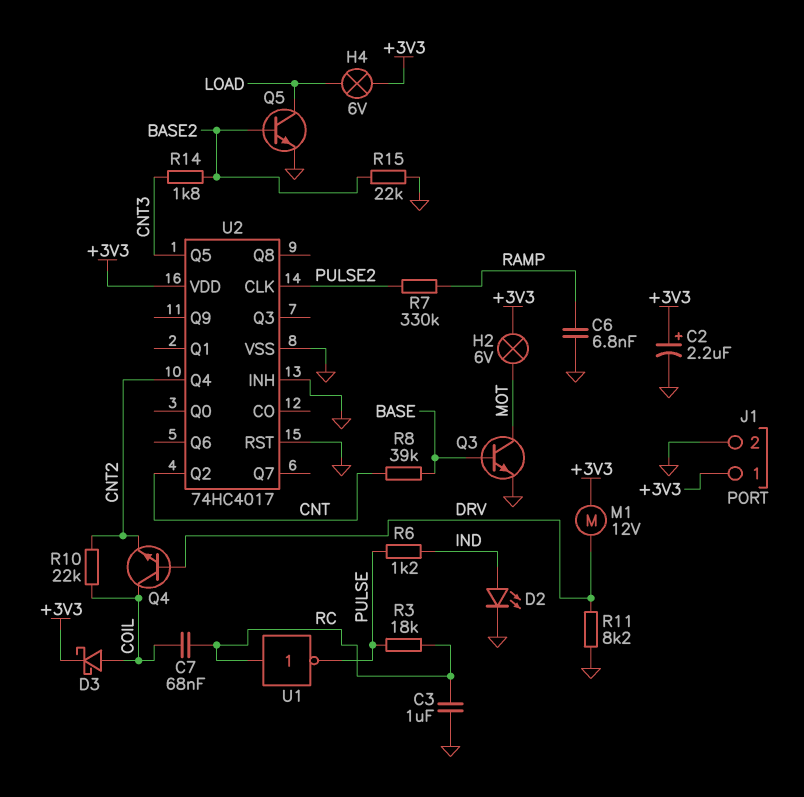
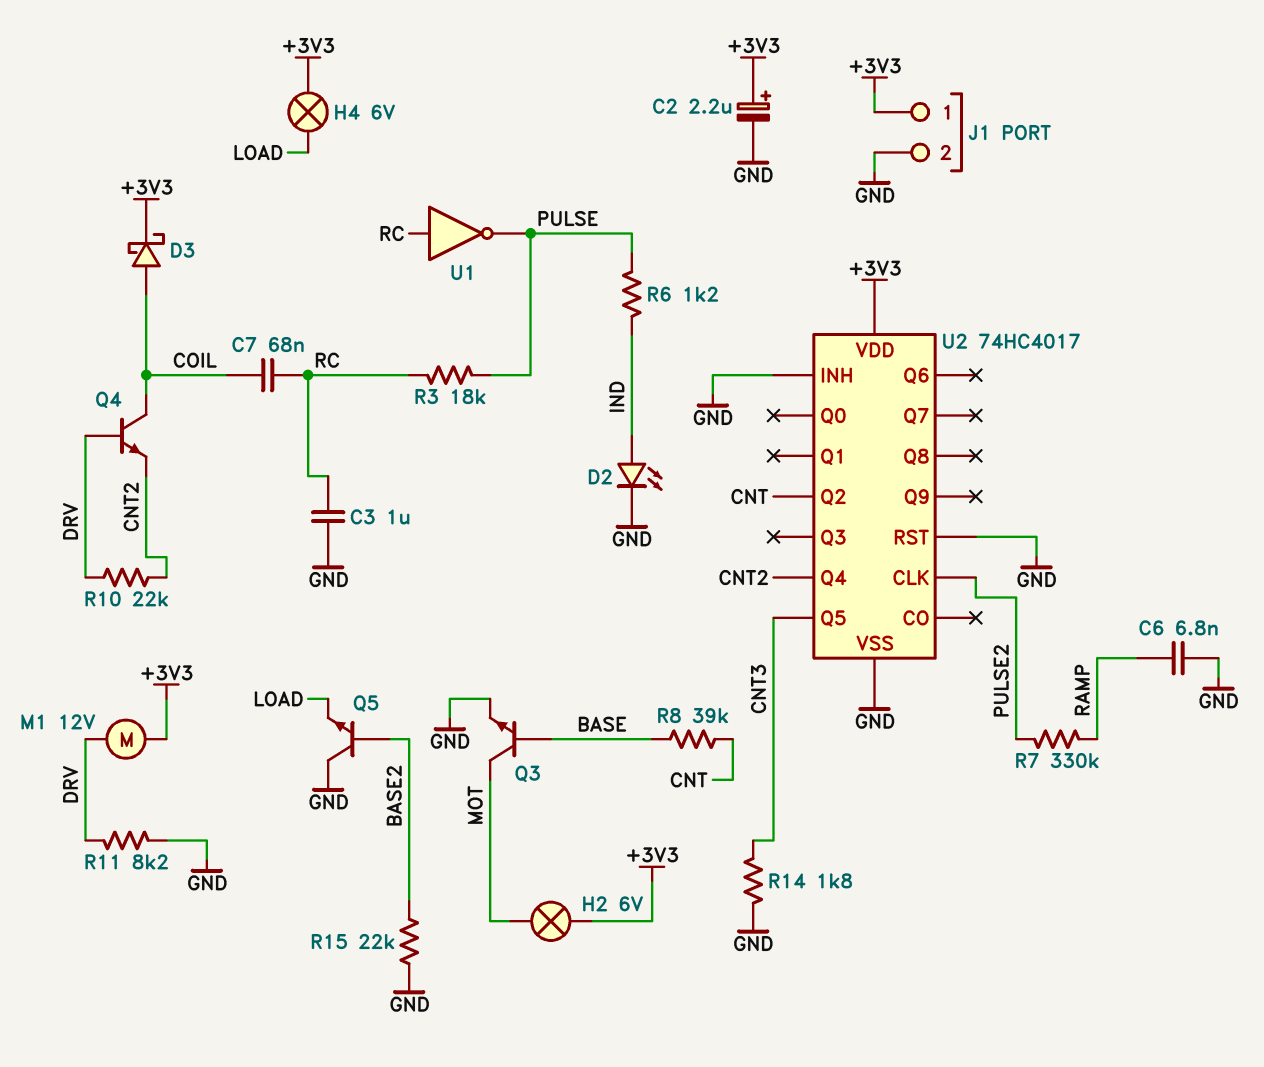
Q5: NPN (B BASE2, C LOAD, E GND) -> NPN (B BASE2, C GND, E LOAD)
R10: 22k (CNT2, COIL) -> 22k (CNT2, DRV)
R14: 1.8k (BASE2, CNT3) -> 1.8k (CNT3, GND)

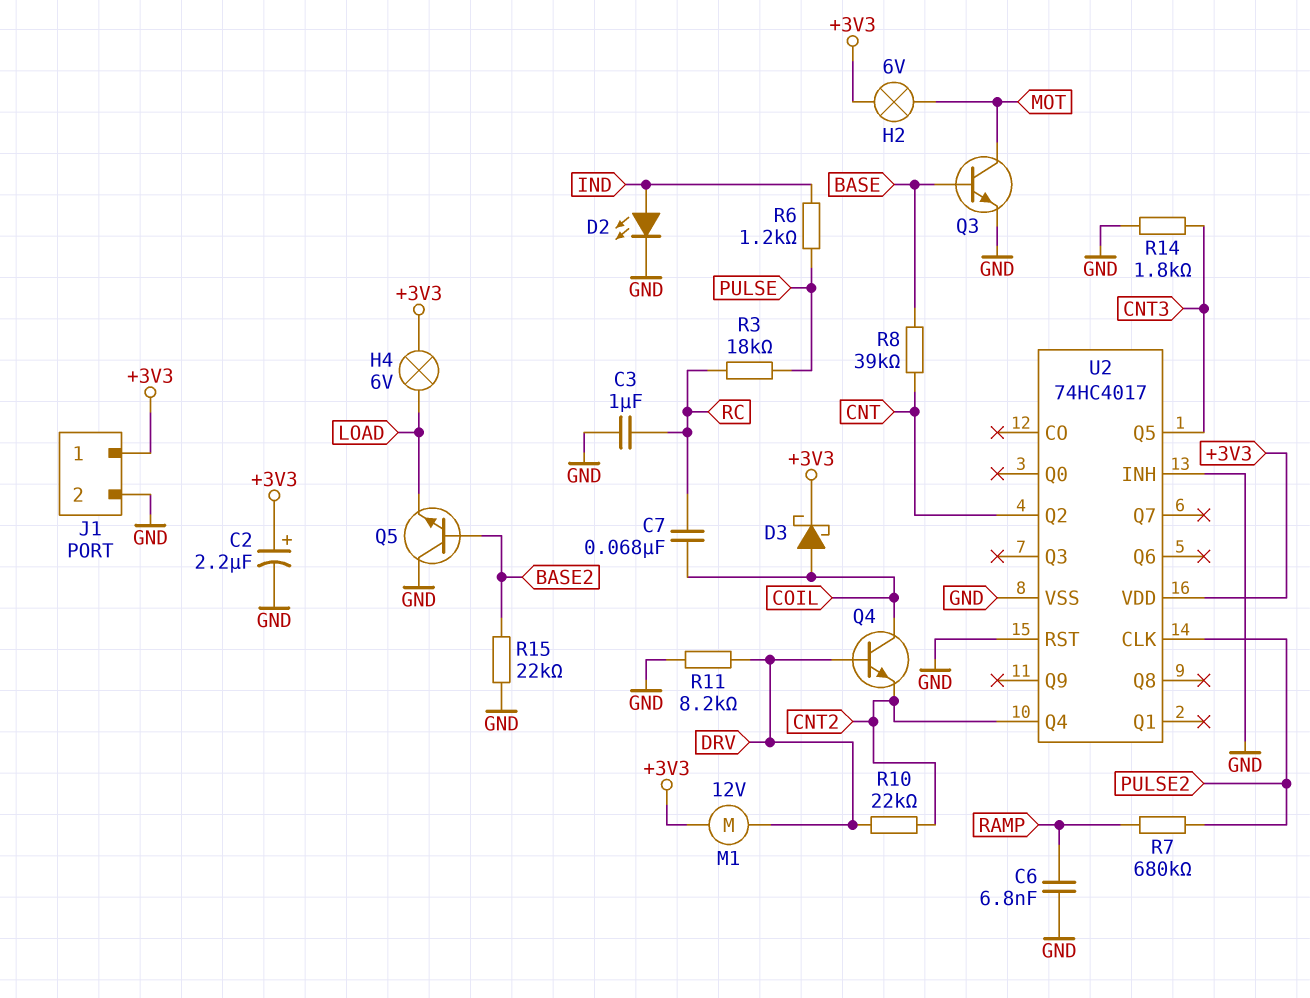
R7: 330k (PULSE2, RAMP) -> 680k (PULSE2, RAMP)
U1: NOT (in RC, out PULSE) -> none

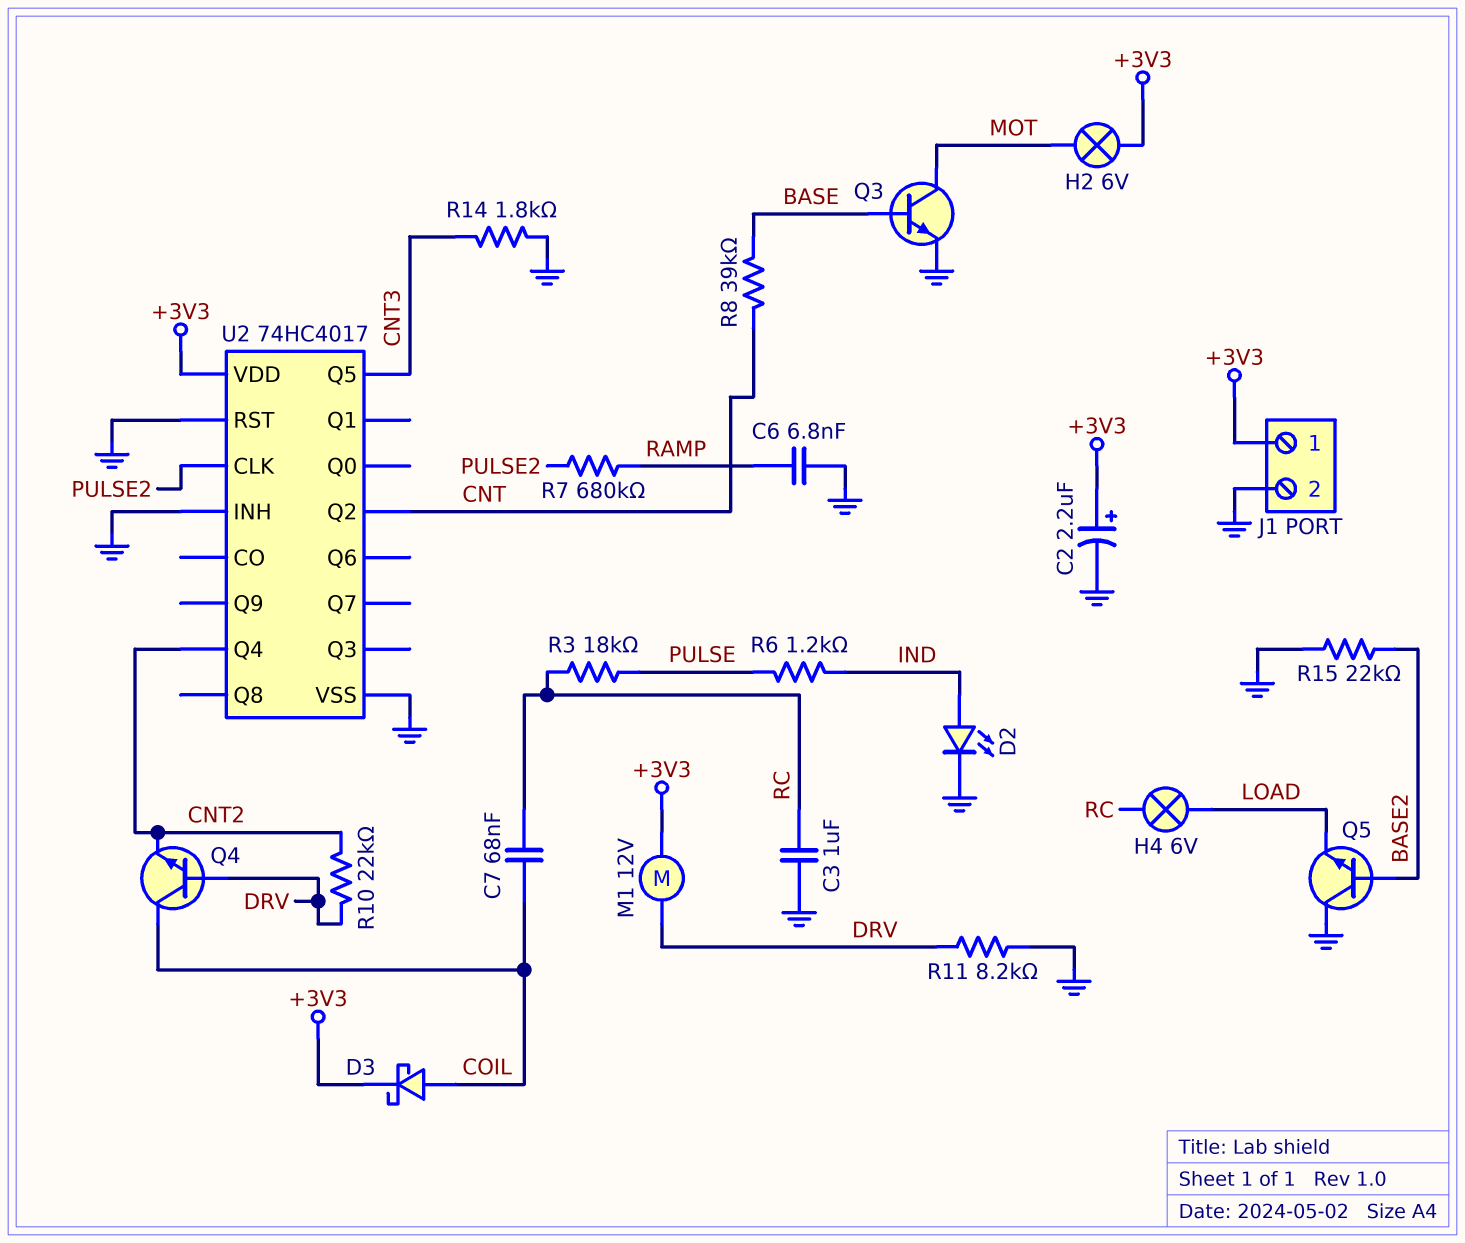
H4: lamp 6V (+3V3, LOAD) -> lamp 6V (LOAD, RC)

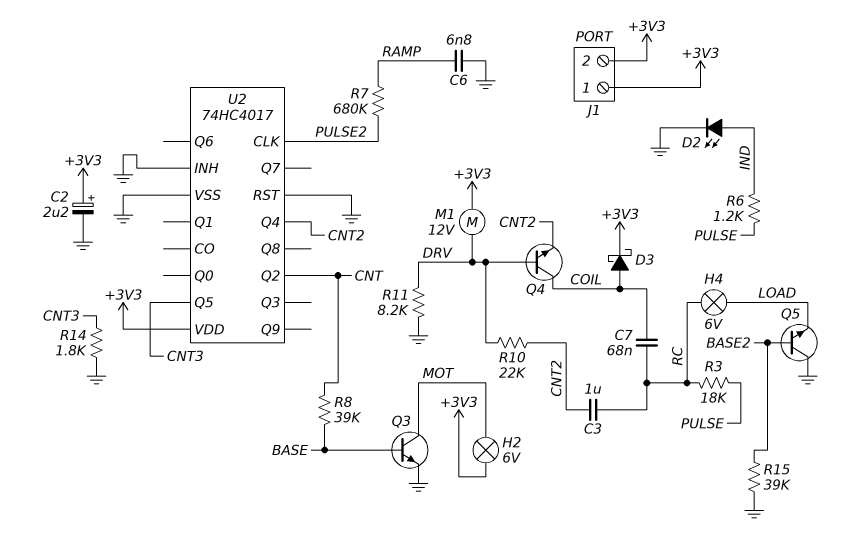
C3: 1uF (GND, RC) -> 1uF (CNT2, RC)
J1 pin 2: GND -> +3V3
R15: 22k (BASE2, GND) -> 39k (BASE2, GND)

